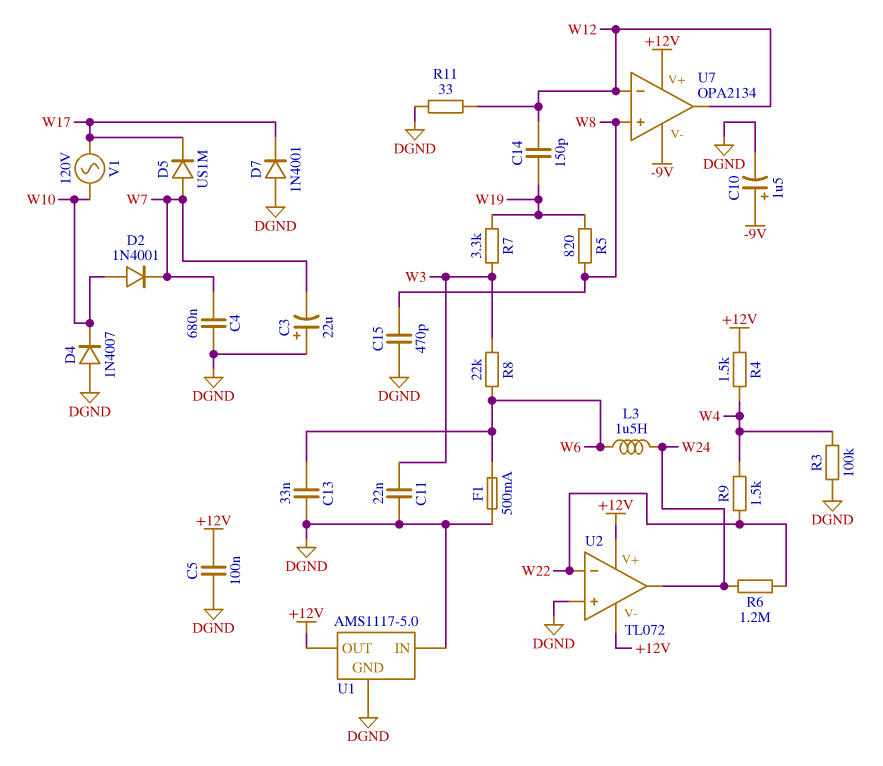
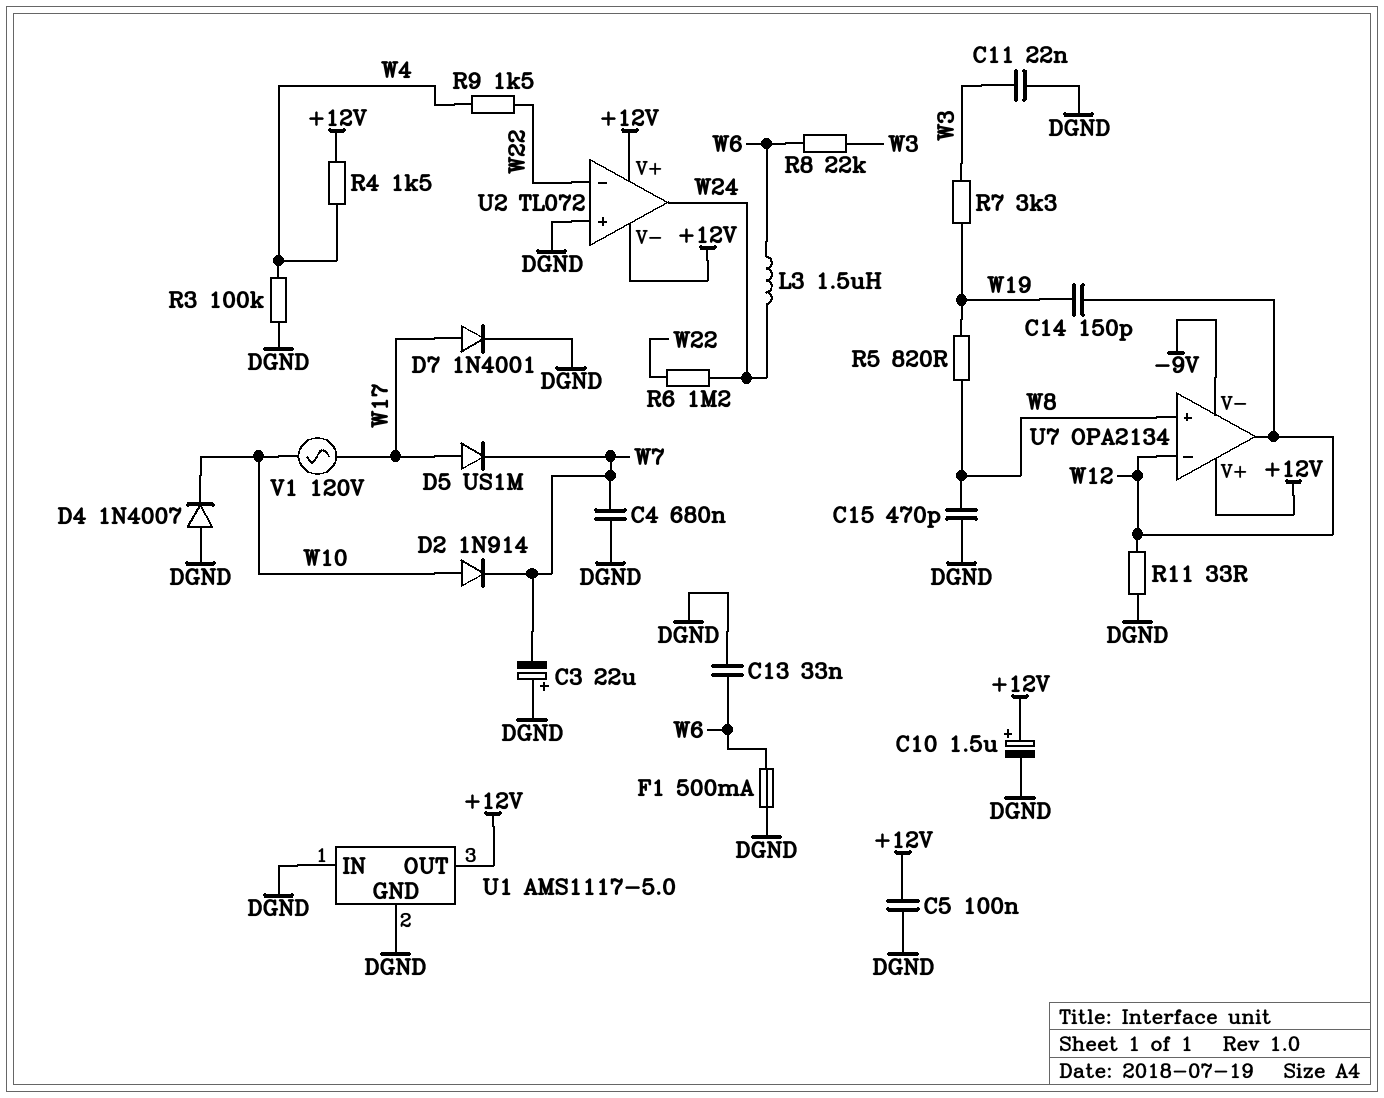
C10: 1.5uF (plus -9V, minus DGND) -> 1.5uF (plus +12V, minus DGND)
D2: diode 1N4001 (A W10, K W7) -> diode 1N914 (A W10, K W7)
D5: diode US1M (A W7, K W17) -> diode US1M (A W17, K W7)
D7: diode 1N4001 (A DGND, K W17) -> diode 1N4001 (A W17, K DGND)

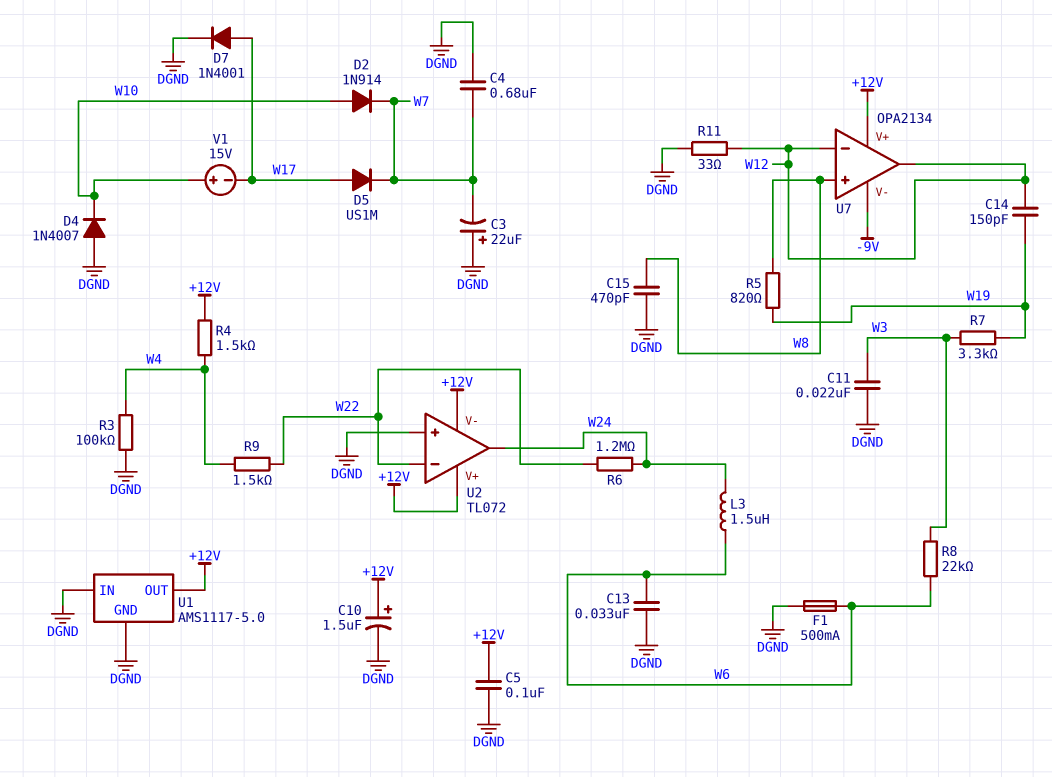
V1: AC 120V (W10, W17) -> 15V (plus W10, minus W17)

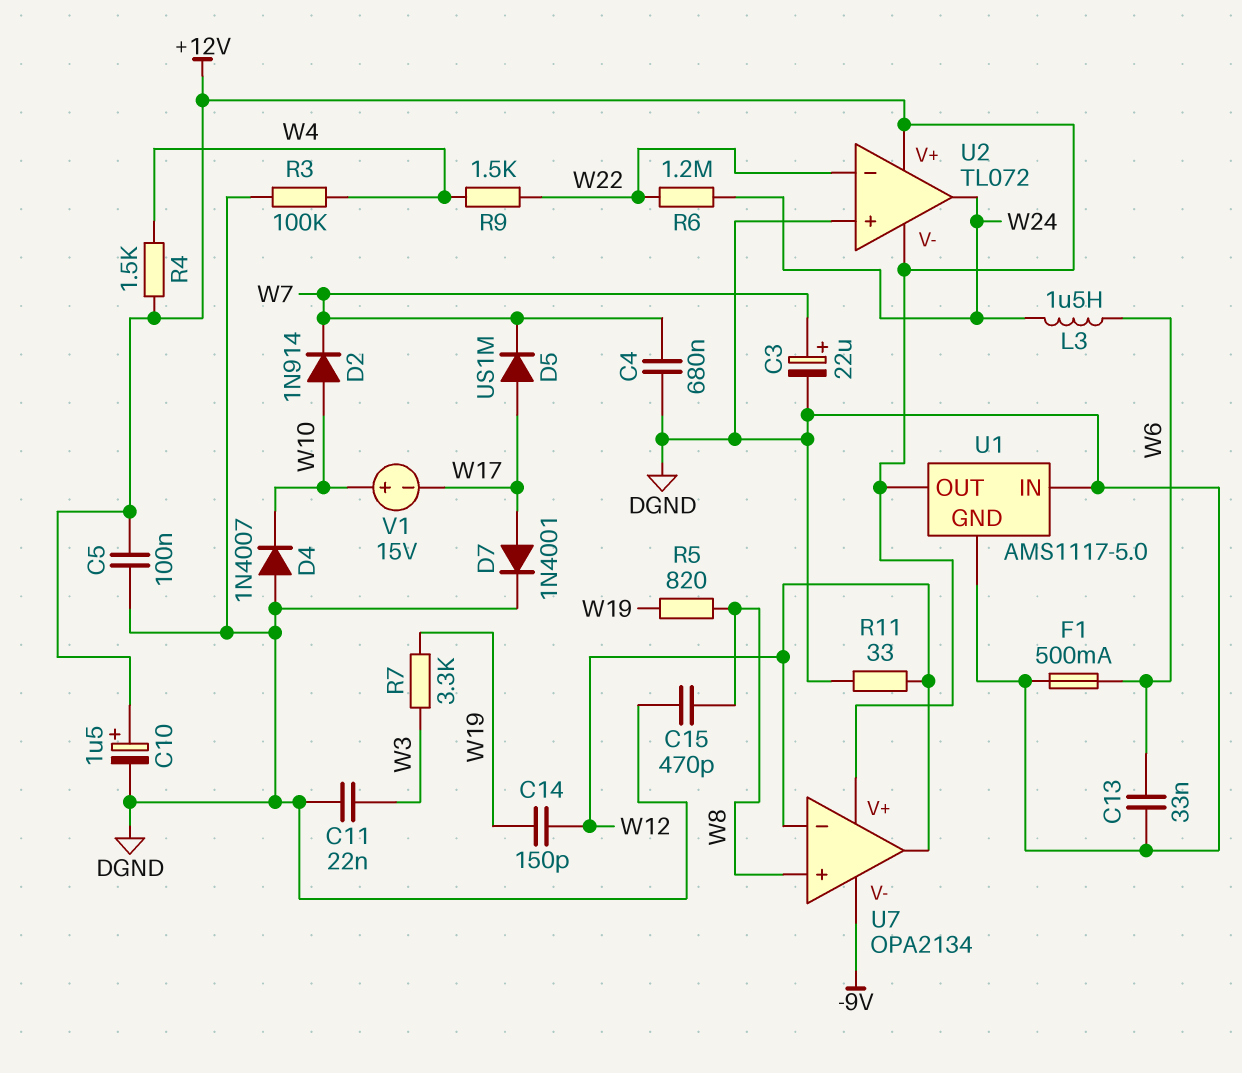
C3: 22uF (plus DGND, minus W7) -> 22uF (plus W7, minus DGND)
R8: 22k (W3, W6) -> none

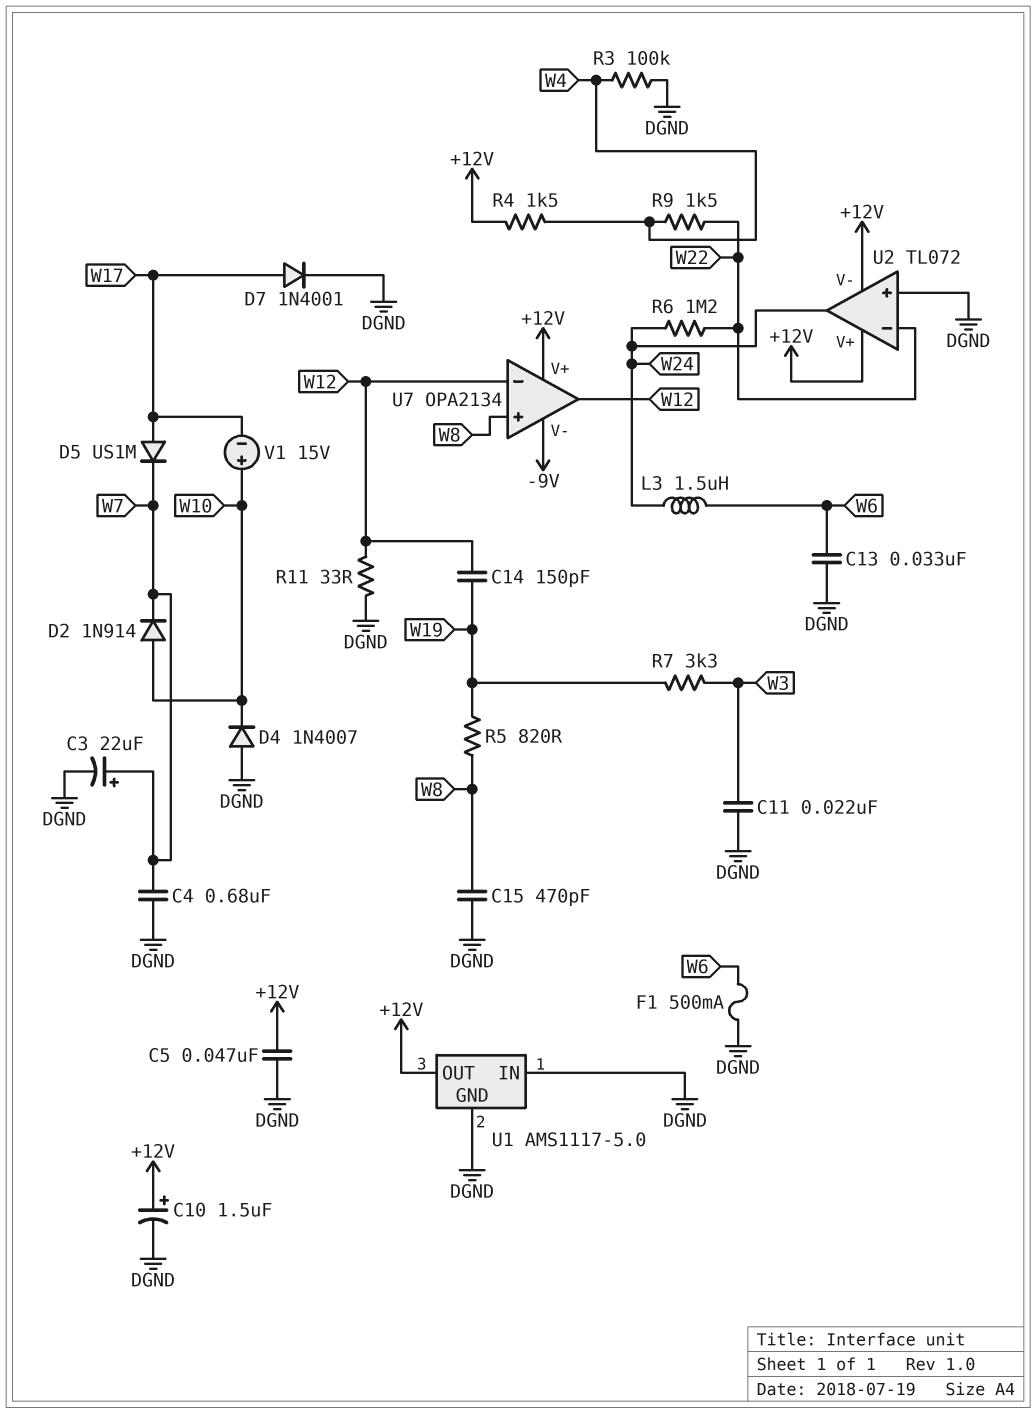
C5: 100nF (+12V, DGND) -> 47nF (+12V, DGND)

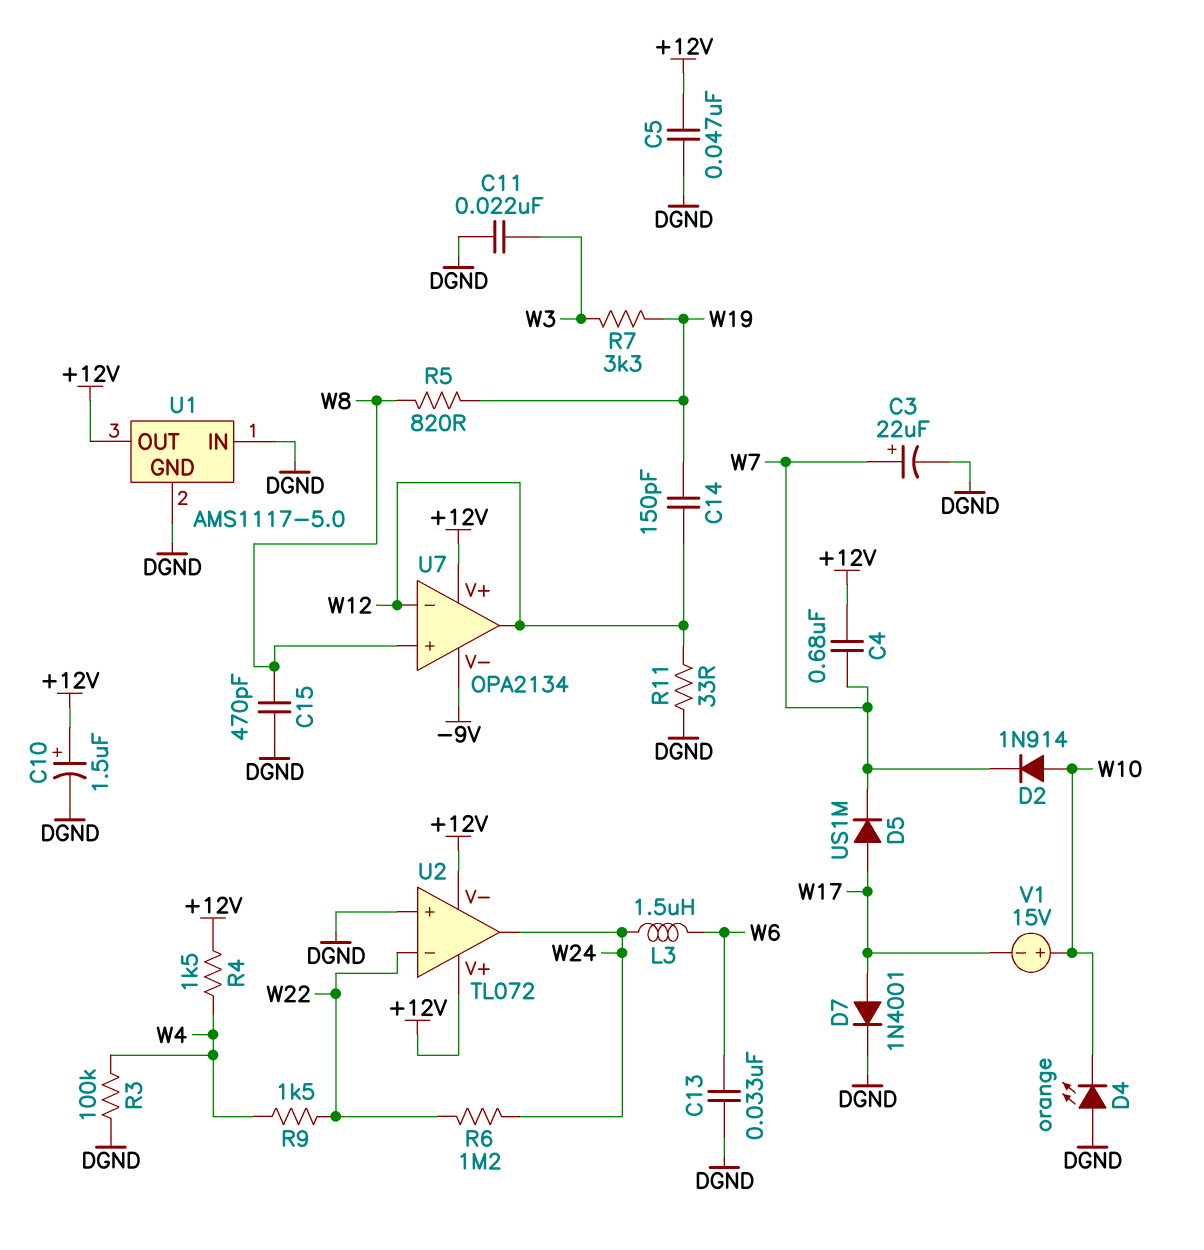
C4: 680nF (DGND, W7) -> 680nF (+12V, W7)
D4: diode 1N4007 (A DGND, K W10) -> LED orange (A DGND, K W10)
F1: 500mA (DGND, W6) -> none

